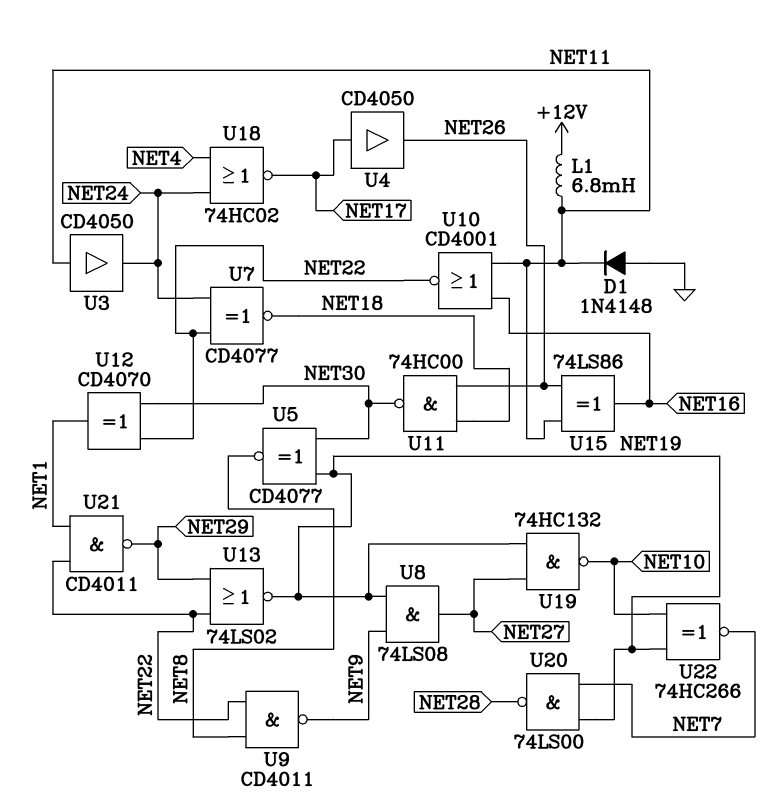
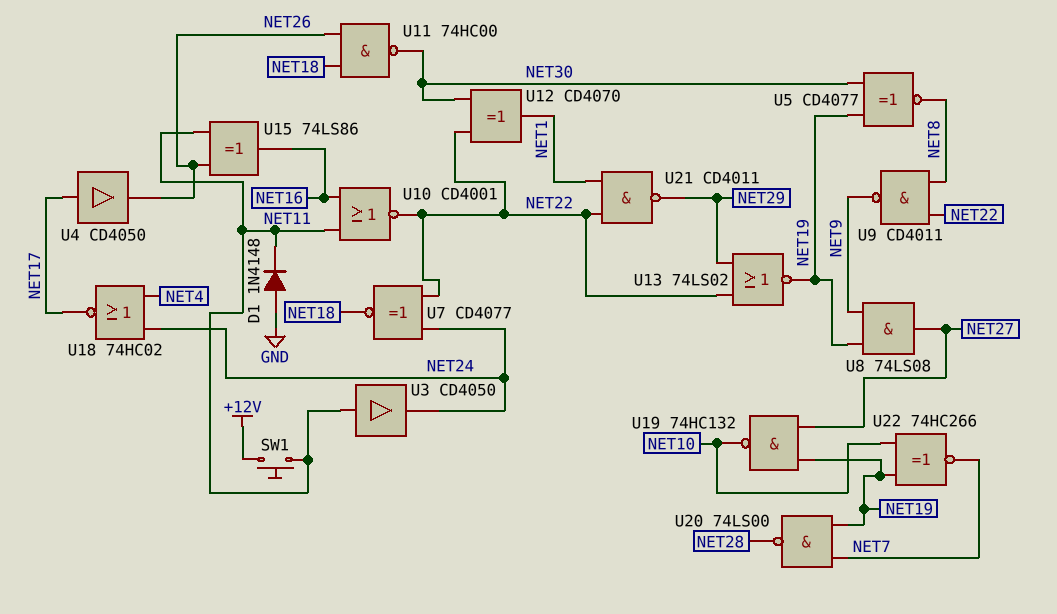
L1: 6.8mH (+12V, NET11) -> none
SW1: none -> button (+12V, NET11)

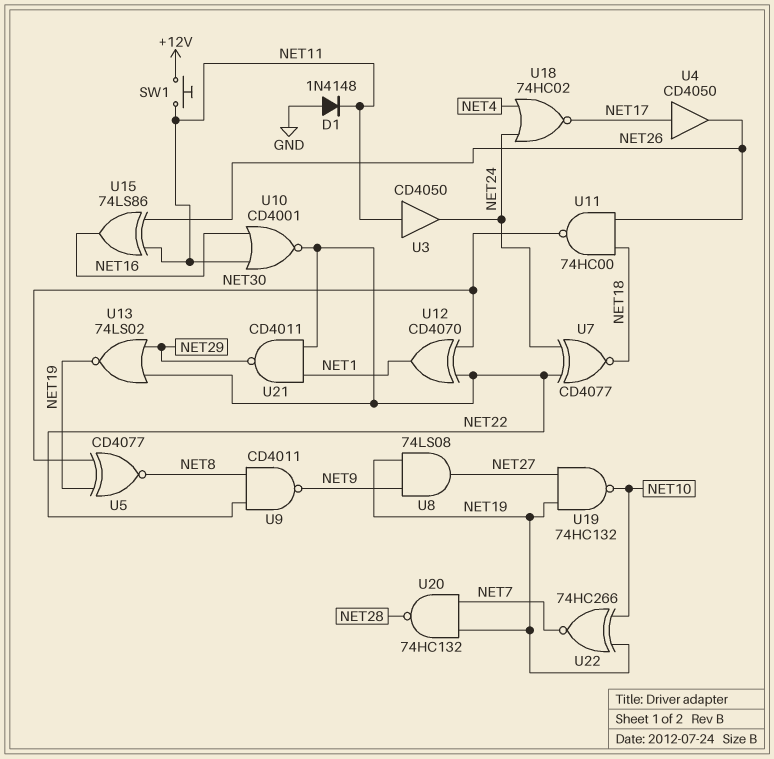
U20: NAND 74LS00 (in NET7, in NET19, out NET28) -> NAND 74HC132 (in NET7, in NET19, out NET28)

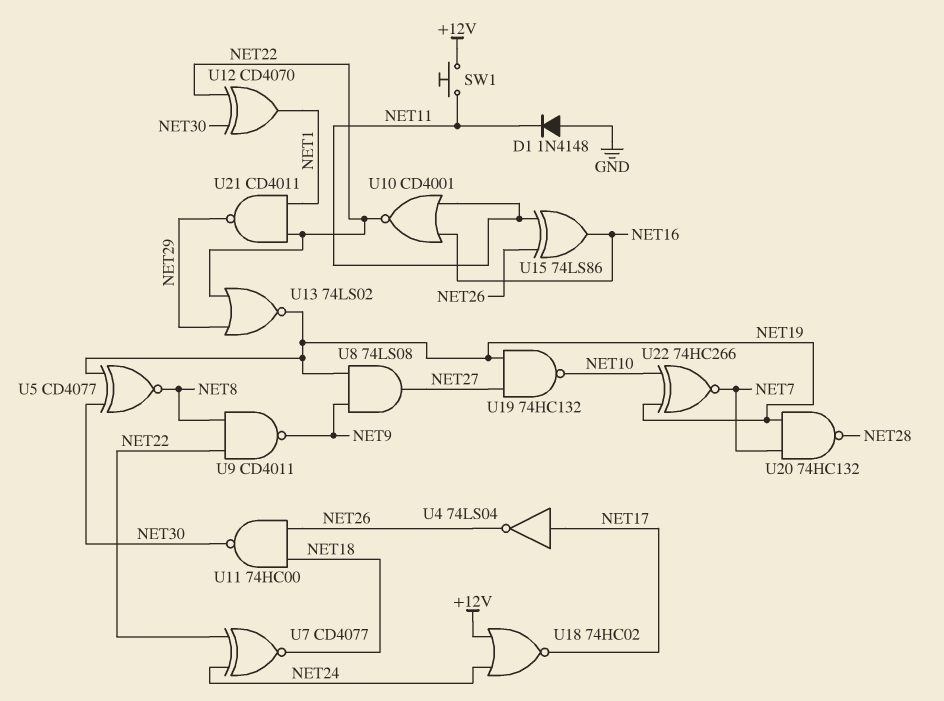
U3: buffer CD4050 (in NET11, out NET24) -> none
U4: buffer CD4050 (in NET17, out NET26) -> NOT 74LS04 (in NET17, out NET26)
U18: NOR 74HC02 (in NET4, in NET24, out NET17) -> NOR 74HC02 (in +12V, in NET24, out NET17)

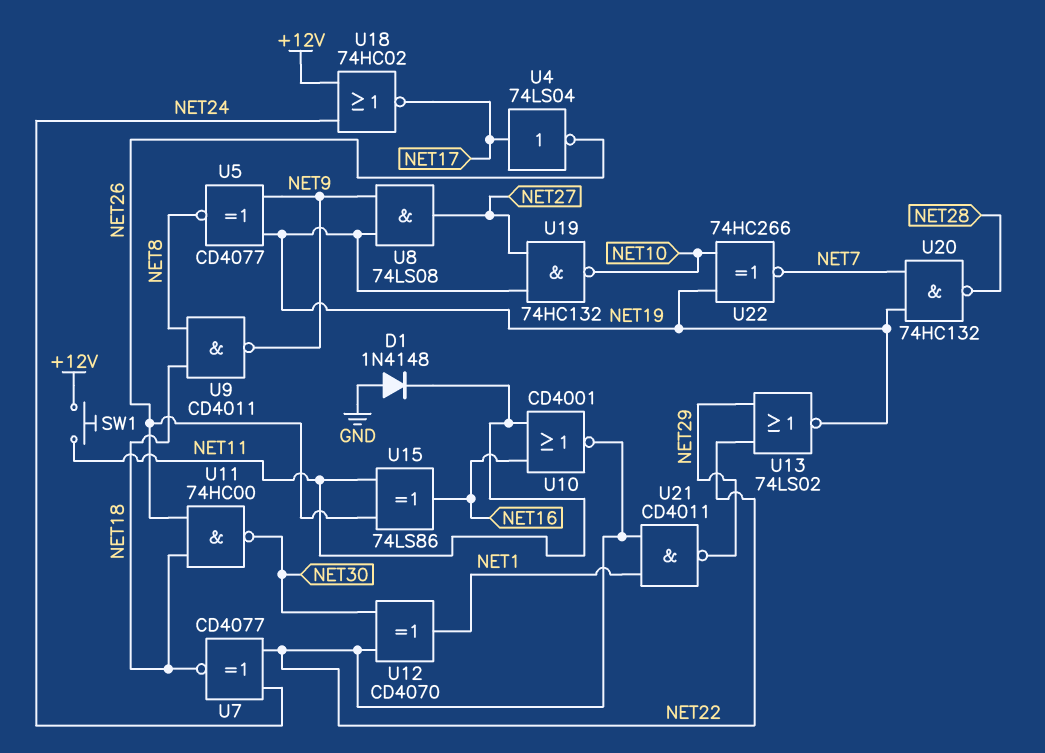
U5: XNOR CD4077 (in NET19, in NET30, out NET8) -> XNOR CD4077 (in NET9, in NET19, out NET8)
U9: NAND CD4011 (in NET8, in NET22, out NET9) -> NAND CD4011 (in NET8, in NET18, out NET9)

